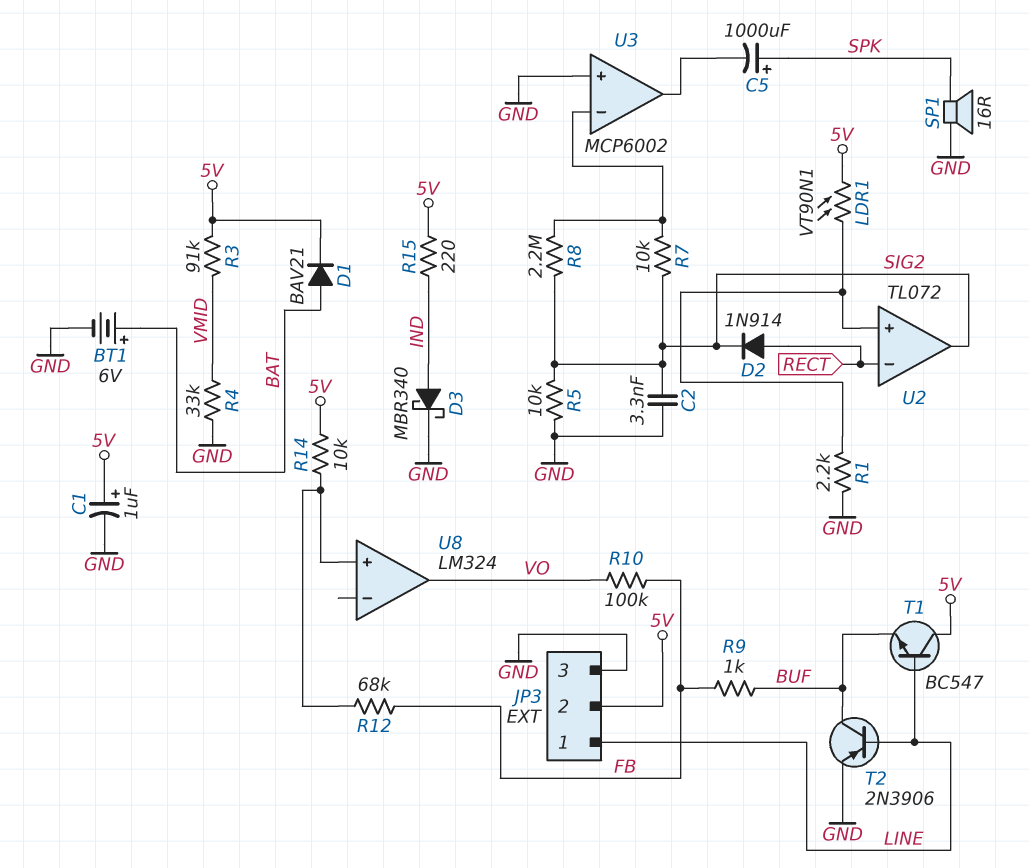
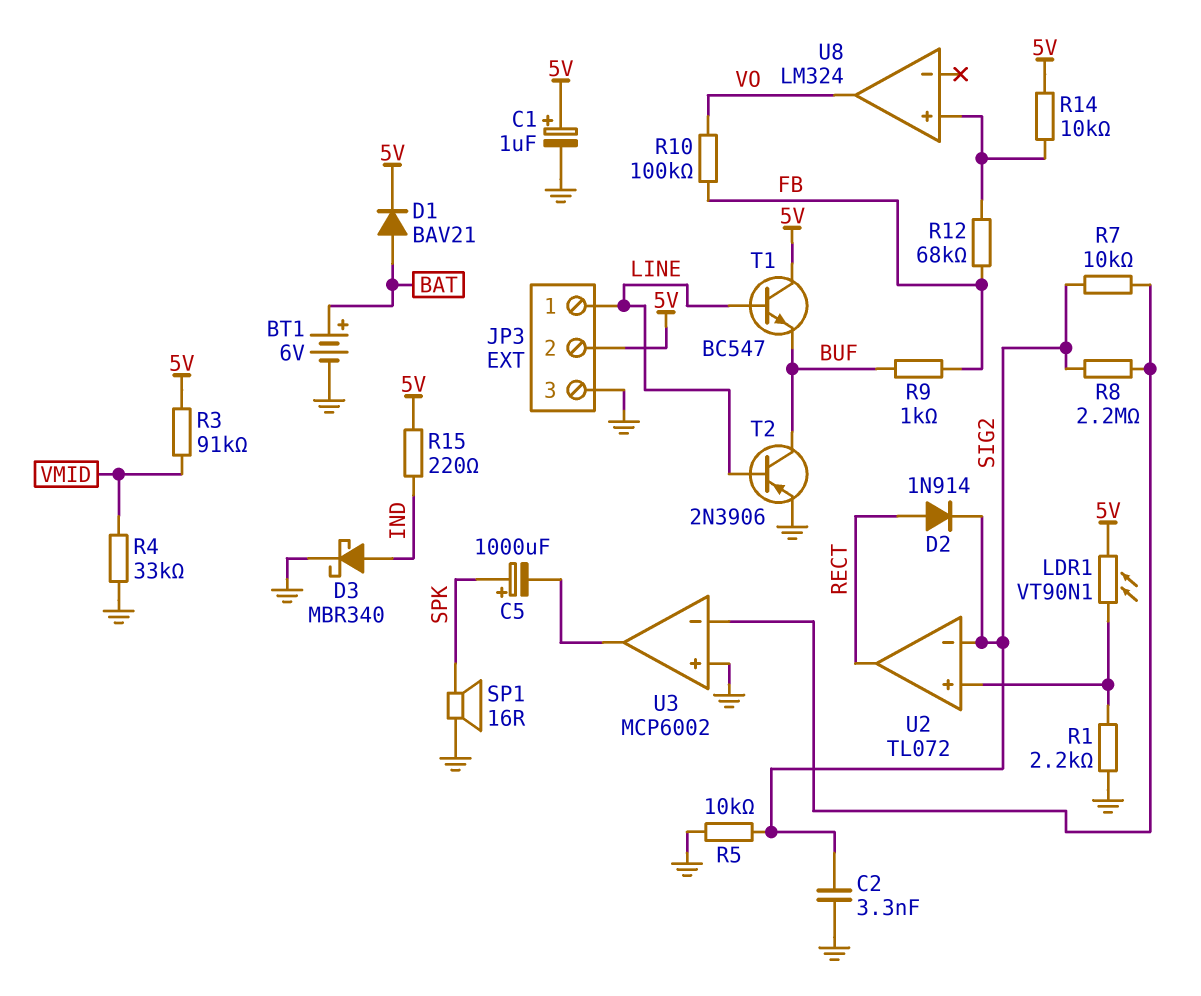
U2 pin in-: RECT -> SIG2
U2 pin out: SIG2 -> RECT

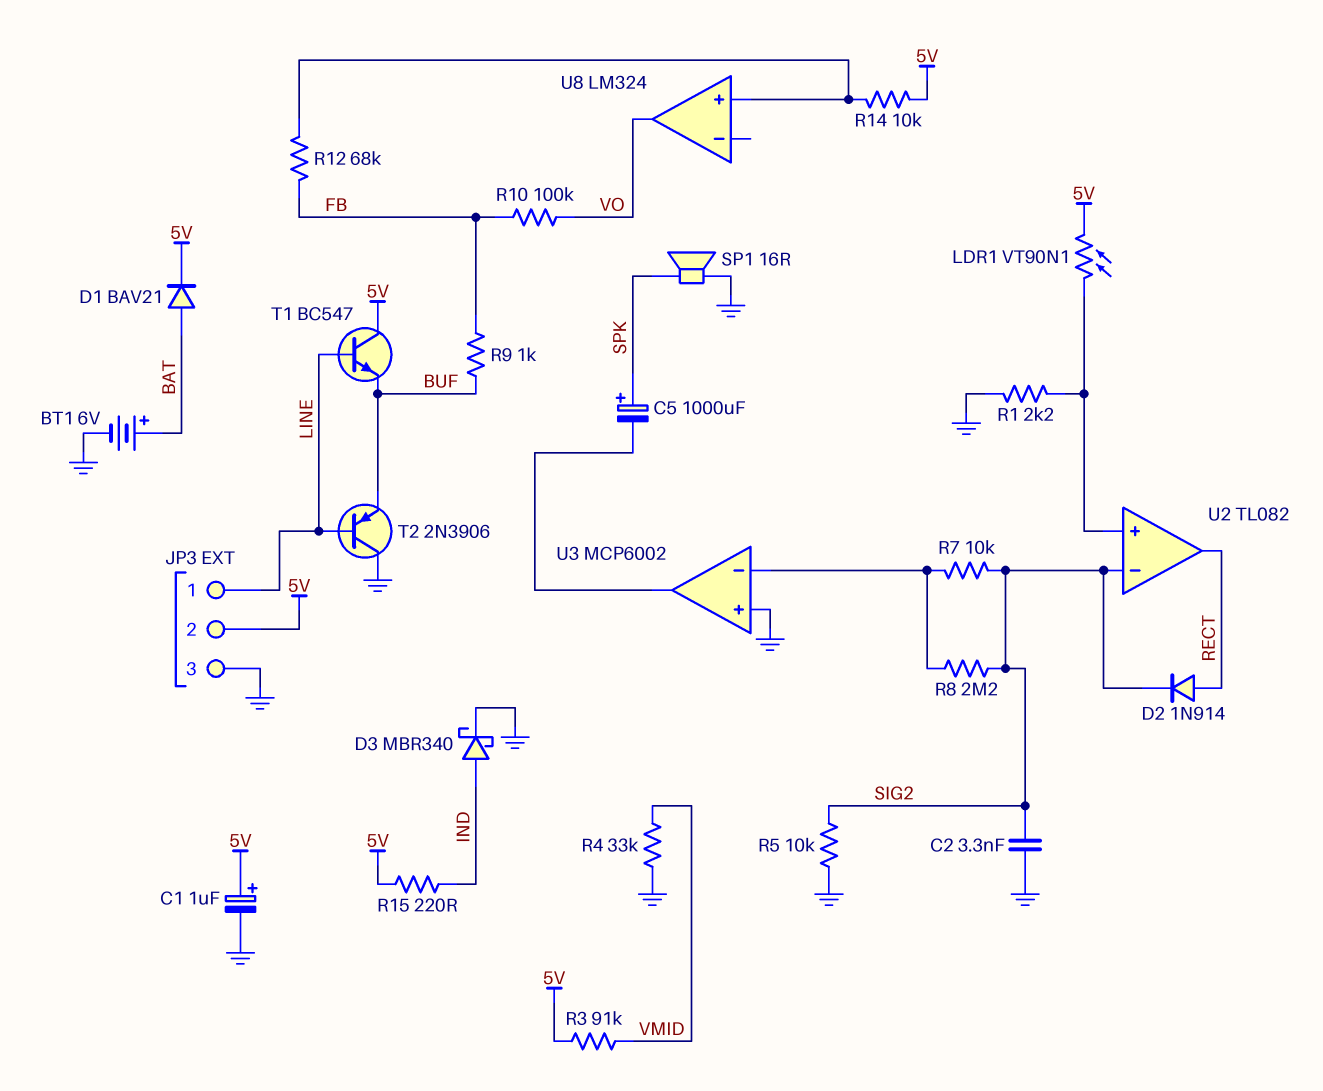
T2: PNP 2N3906 (B LINE, C BUF, E GND) -> PNP 2N3906 (B LINE, C GND, E BUF)
U2: TL072 -> TL082

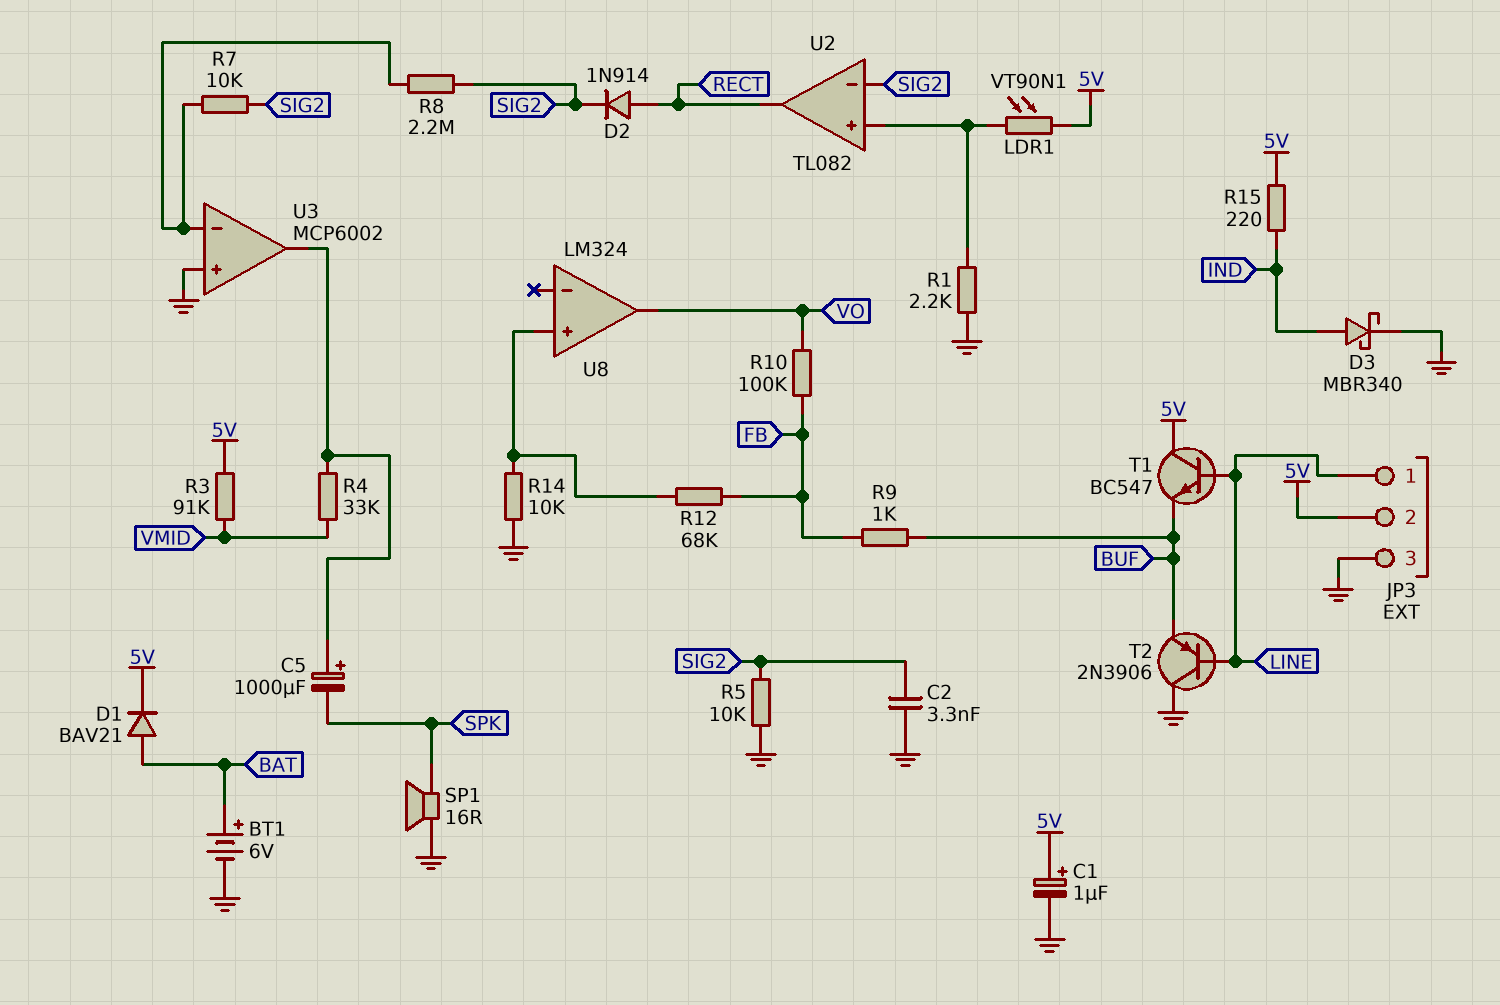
C5: 1000uF (plus SPK, minus U3/out) -> 1000uF (plus U3/out, minus SPK)
R4: 33k (GND, VMID) -> 33k (U3/out, VMID)
R14: 10k (5V, U8/in+) -> 10k (GND, U8/in+)

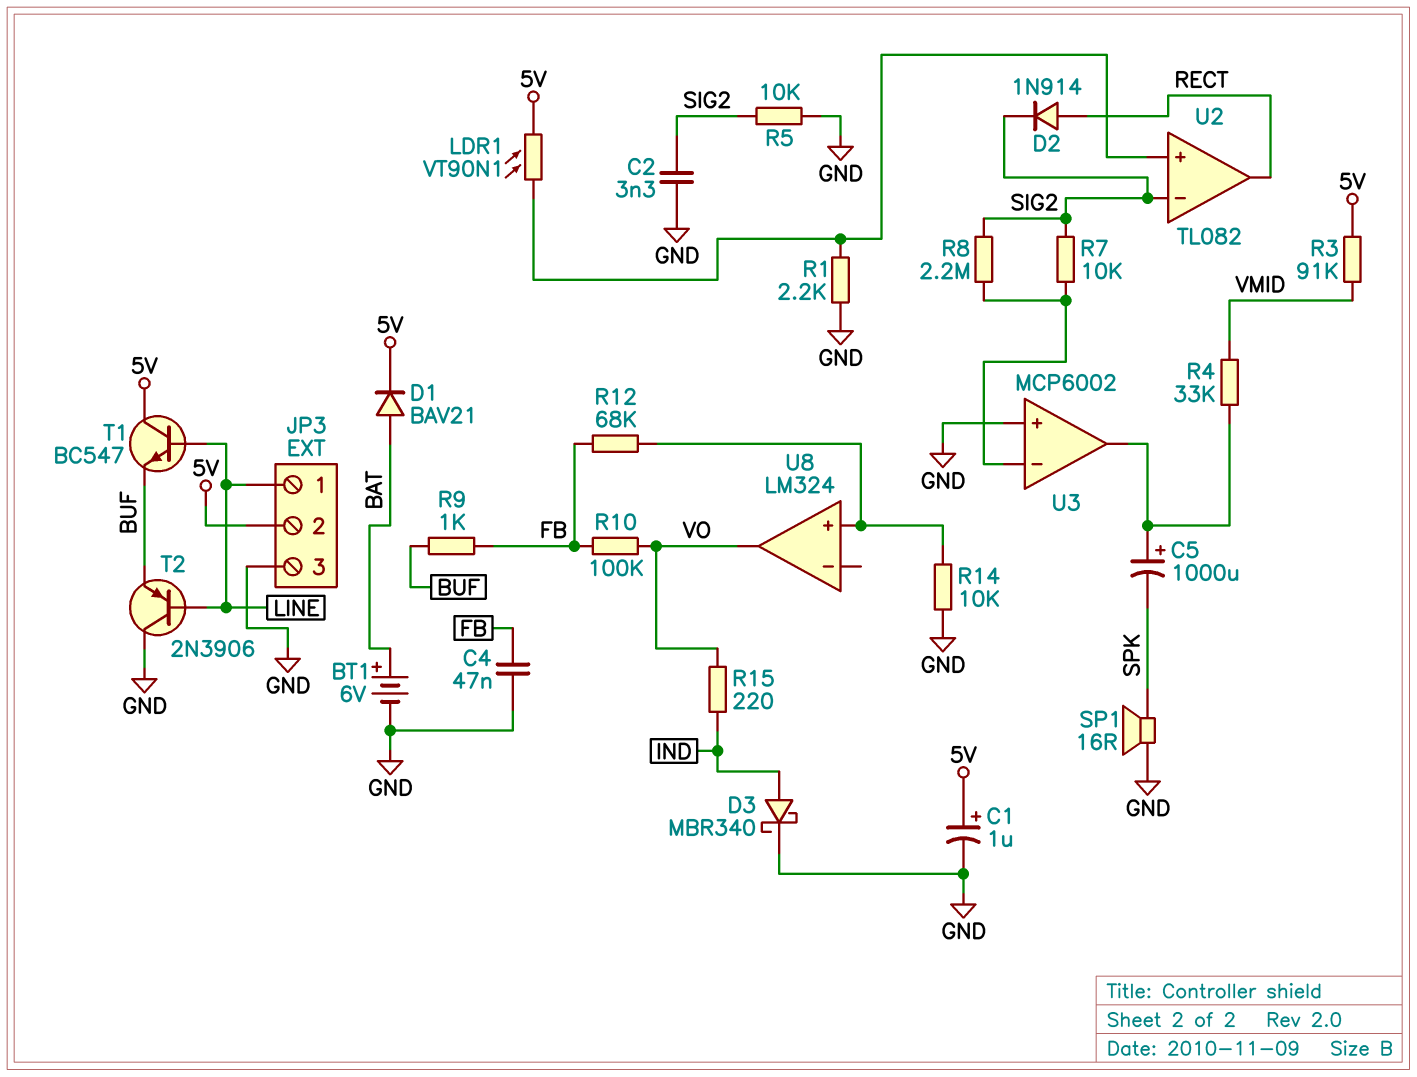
C4: none -> 47nF (FB, GND)
R15: 220 (5V, IND) -> 220 (IND, VO)

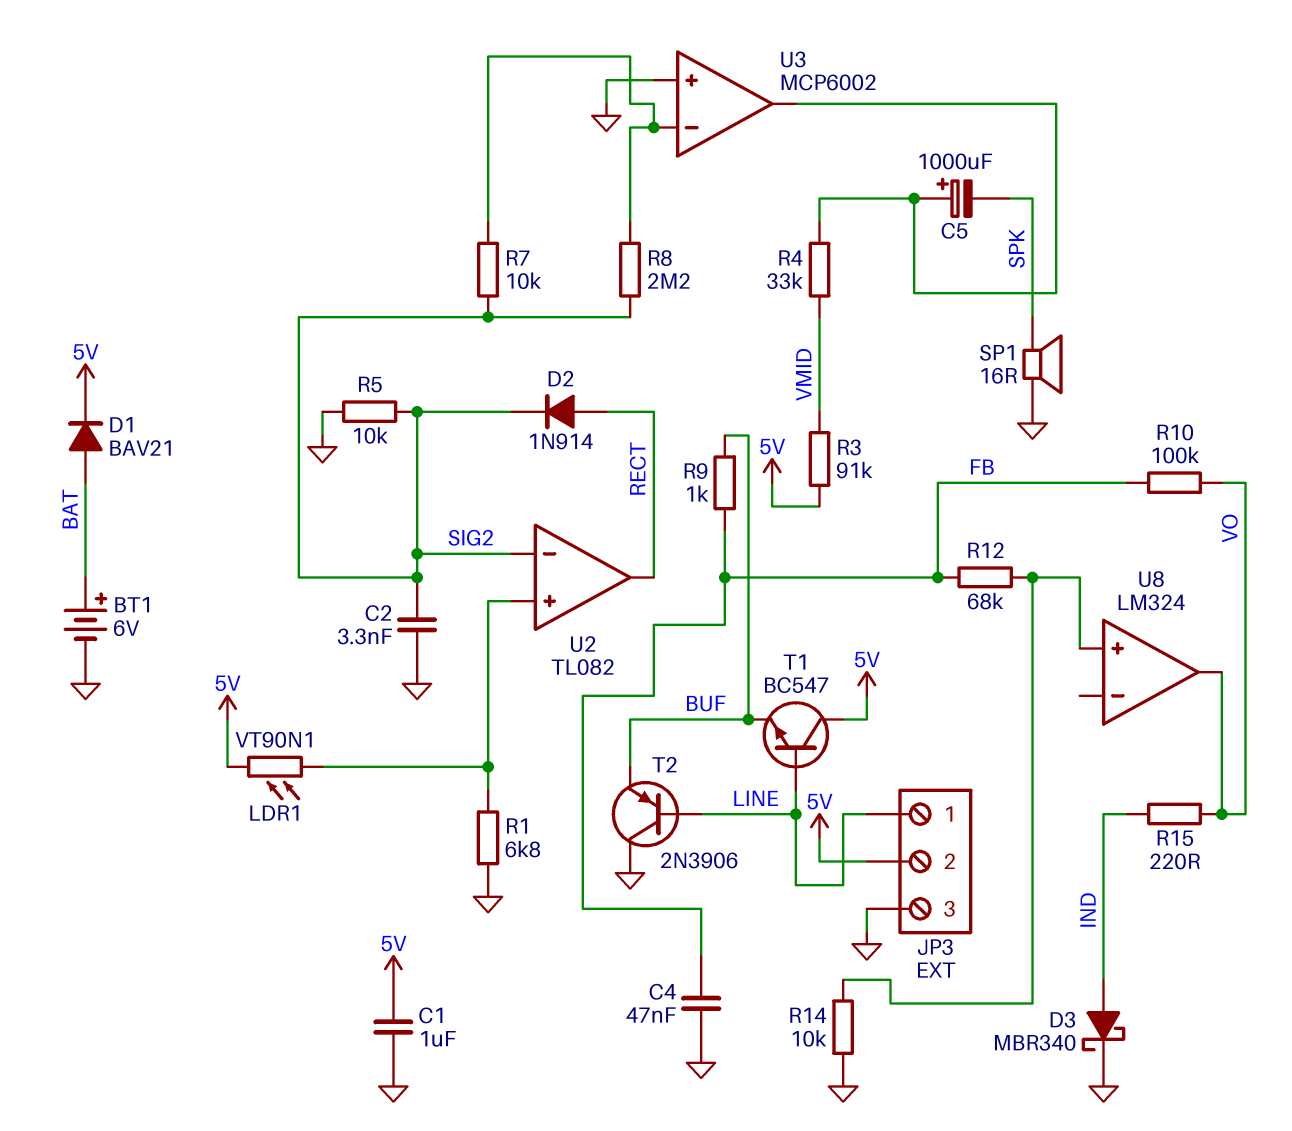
C1: 1uF (plus 5V, minus GND) -> 1uF (5V, GND)
R1: 2.2k (GND, U2/in+) -> 6.8k (GND, U2/in+)

